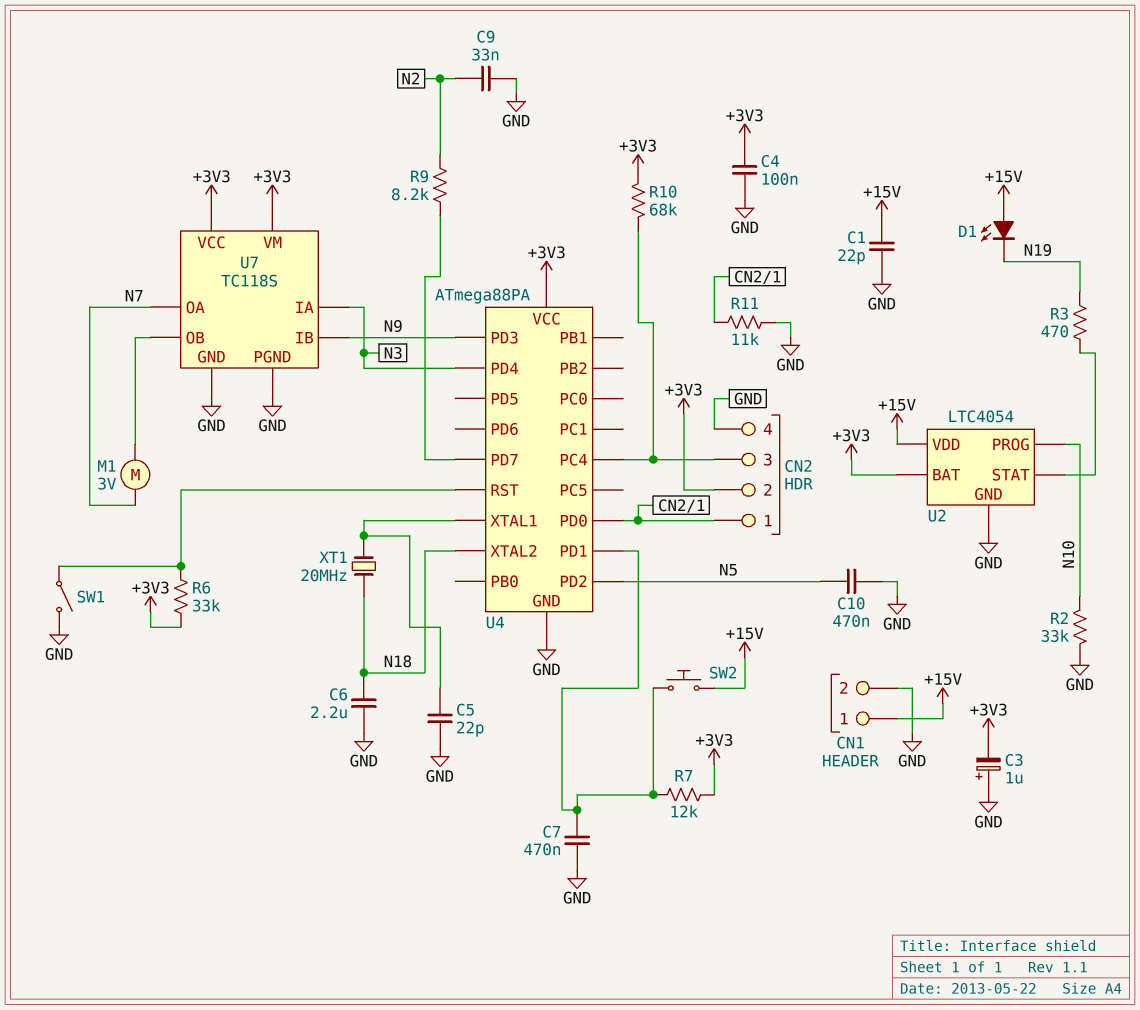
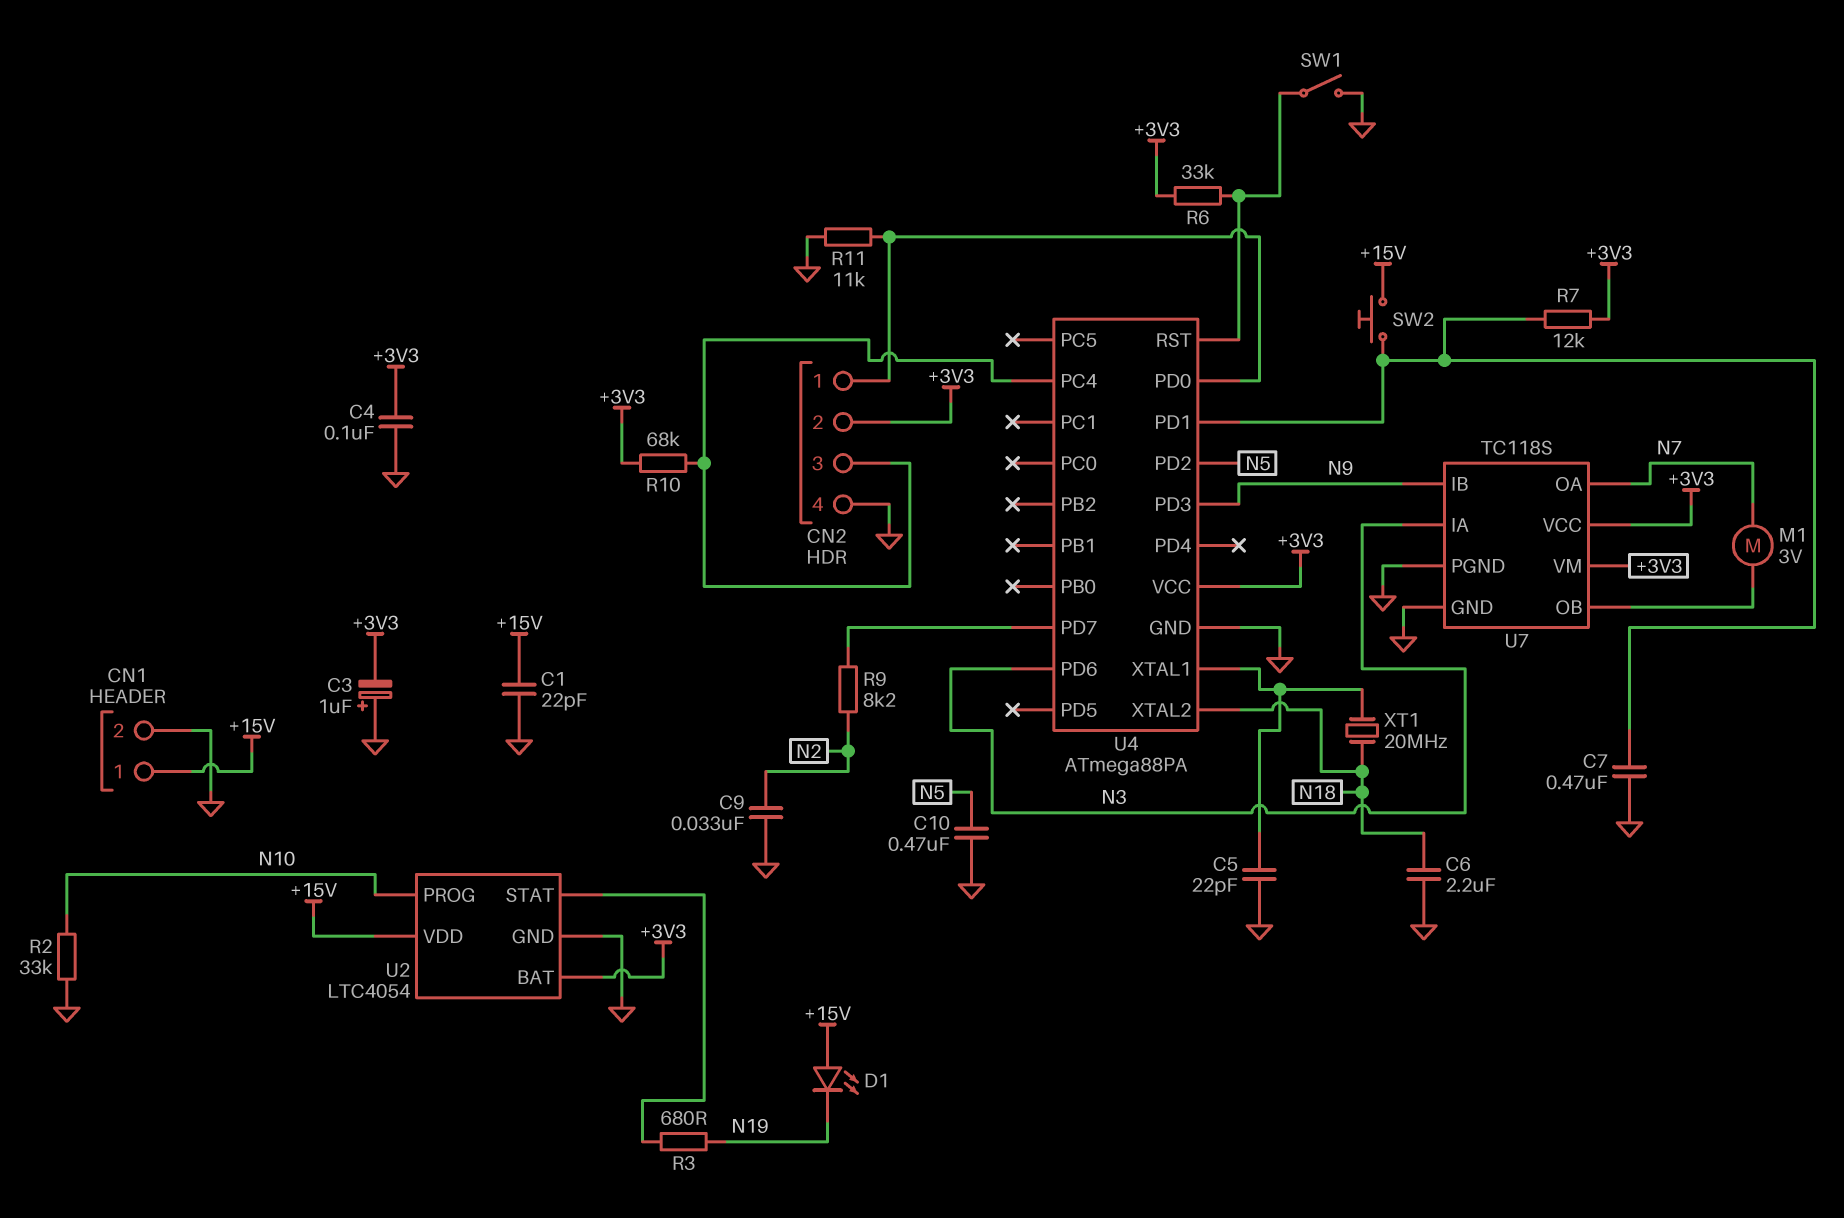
R3: 470 (N19, U2/STAT) -> 680 (N19, U2/STAT)
U4 pin PD4: N3 -> none
U4 pin PD6: none -> N3

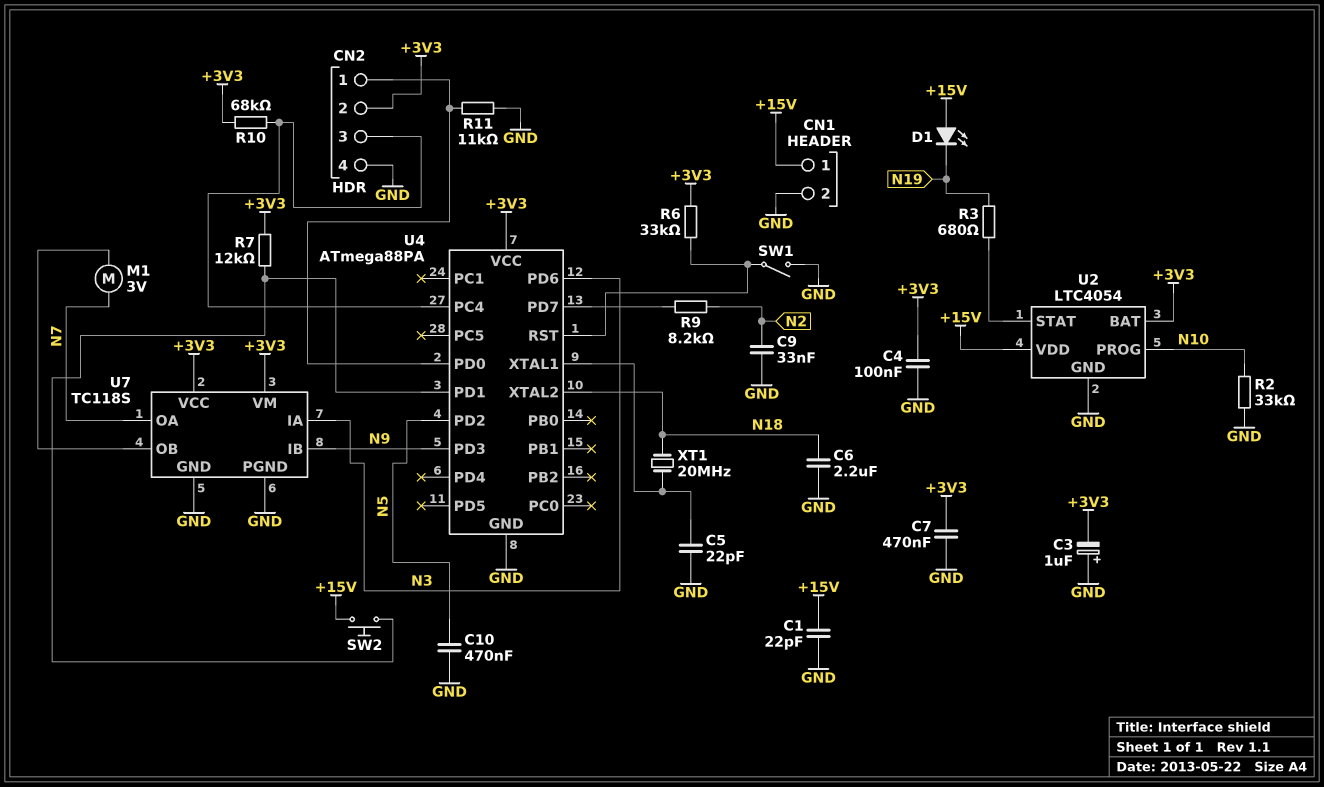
C7: 470nF (GND, U4/PD1) -> 470nF (+3V3, GND)

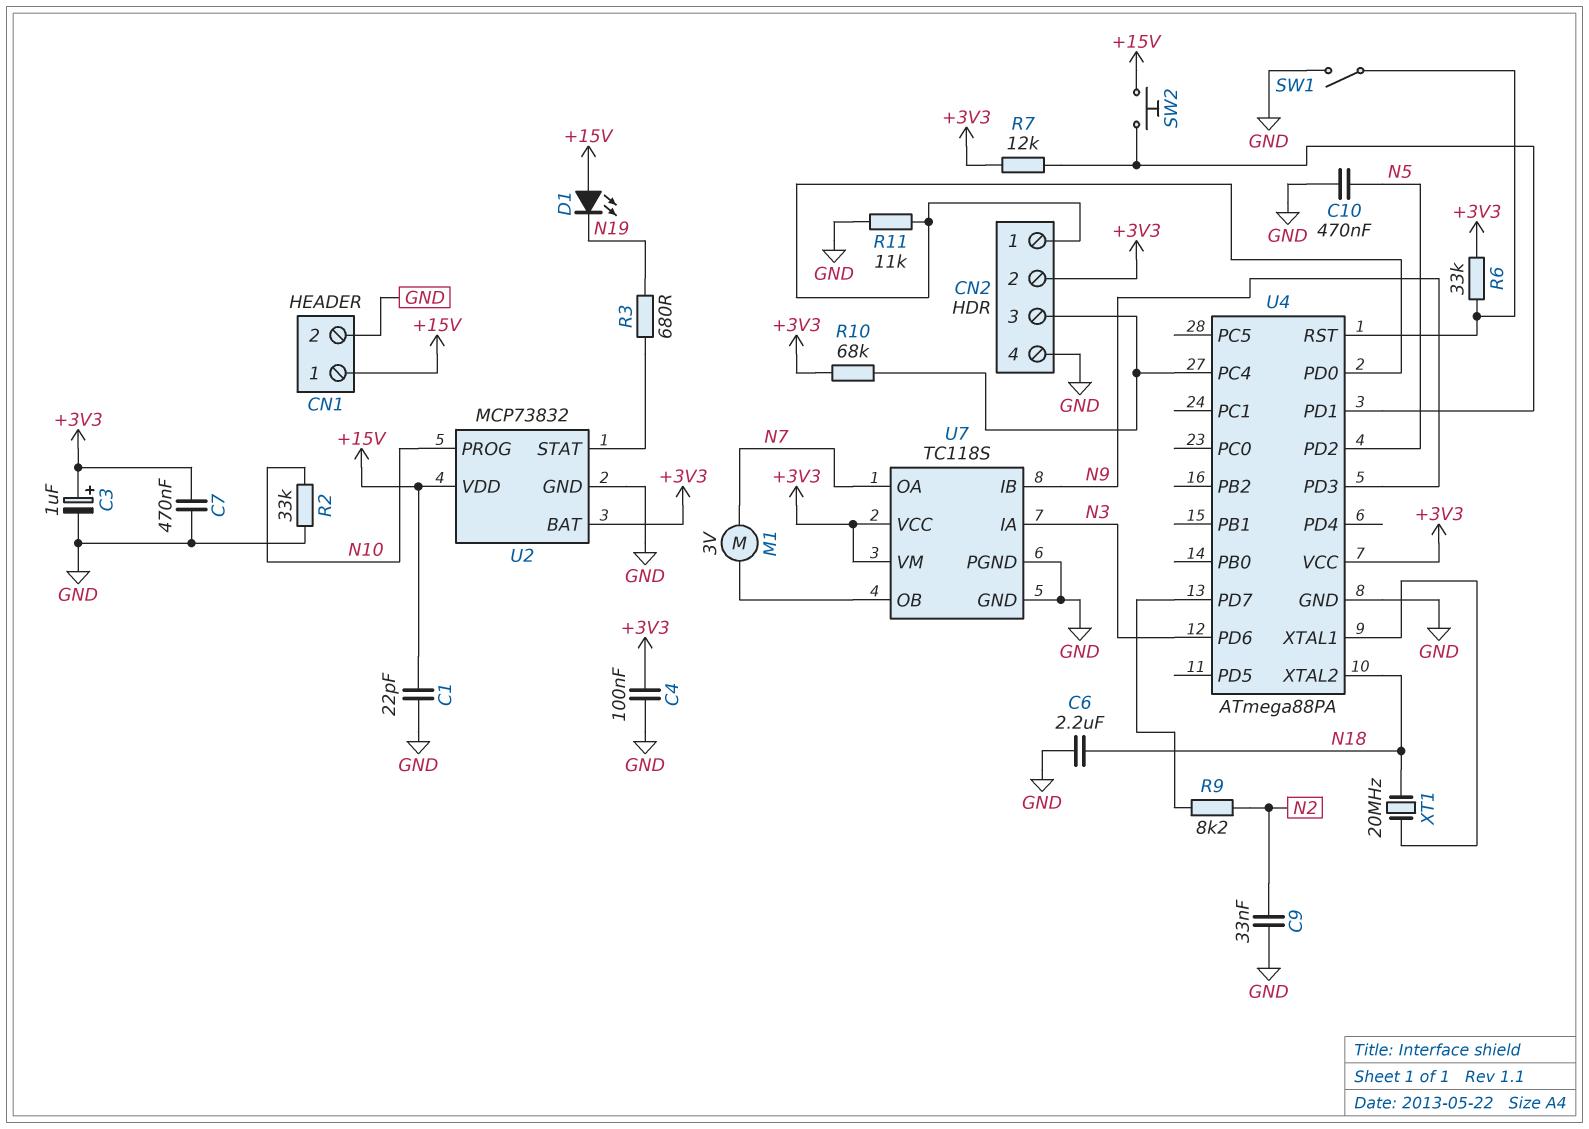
C3: 1uF (plus GND, minus +3V3) -> 1uF (plus +3V3, minus GND)
C5: 22pF (GND, U4/XTAL1) -> none
U2: LTC4054 -> MCP73832

